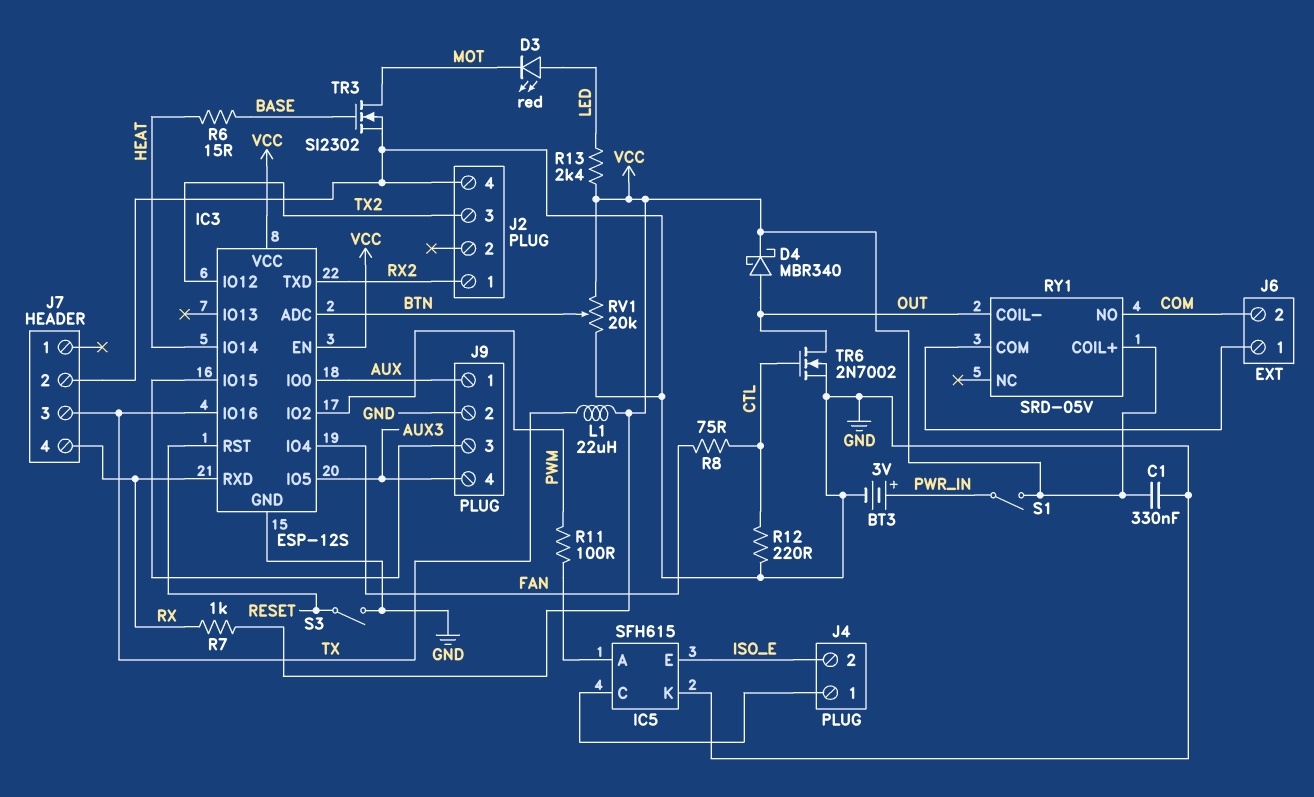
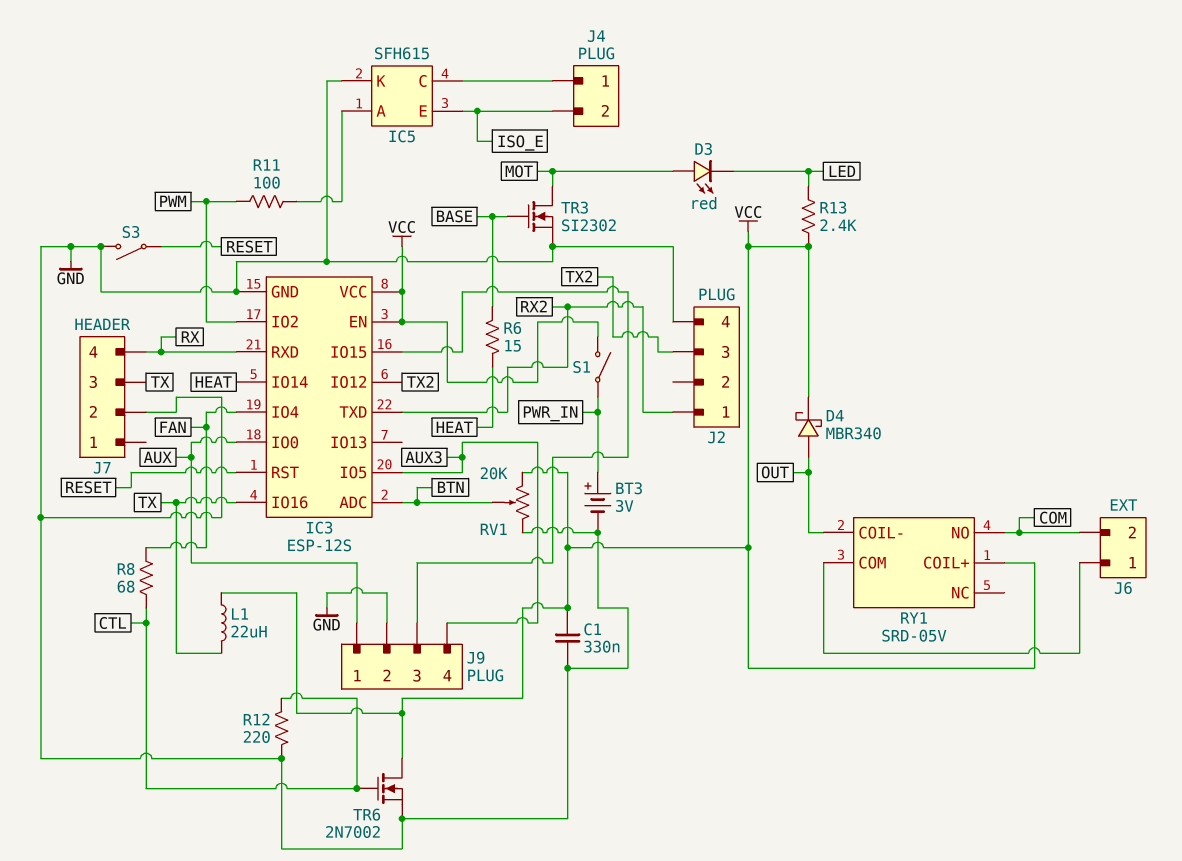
D3: LED red (A LED, K MOT) -> LED red (A MOT, K LED)
R7: 1k (RX, VCC) -> none
R8: 75 (CTL, FAN) -> 68 (CTL, FAN)
TR6: NMOS 2N7002 (G CTL, D OUT, S GND) -> NMOS 2N7002 (G CTL, D VCC, S GND)

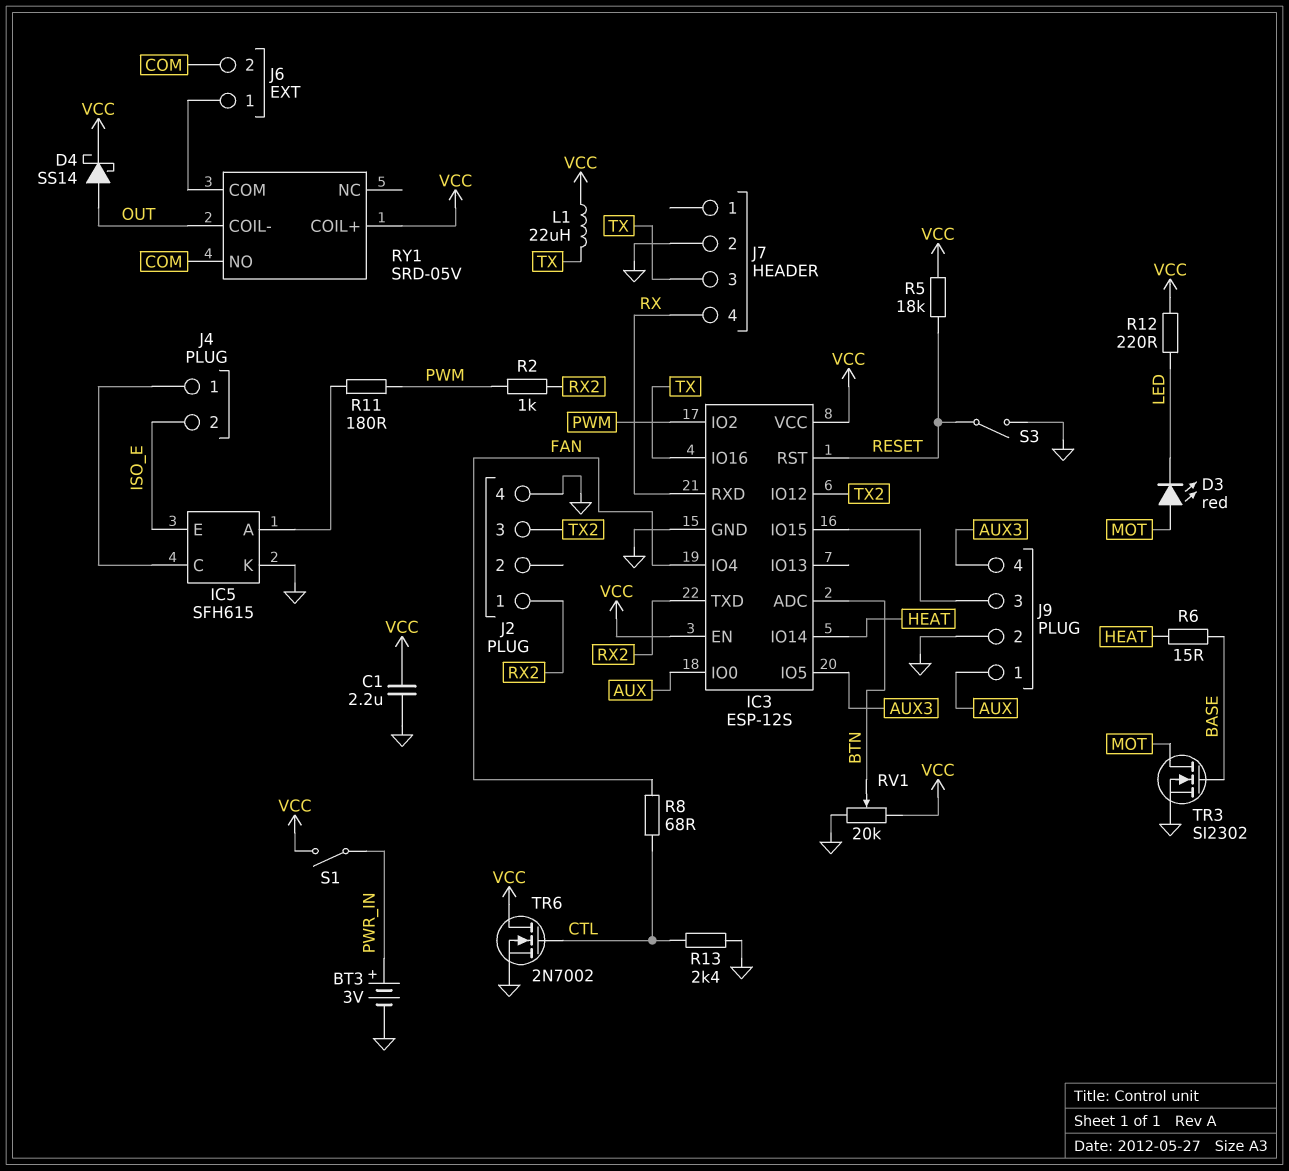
C1: 330nF (GND, VCC) -> 2.2uF (GND, VCC)
D4: schottky MBR340 (A OUT, K VCC) -> schottky SS14 (A OUT, K VCC)
R2: none -> 1k (PWM, RX2)
R5: none -> 18k (RESET, VCC)
R11: 100 (IC5/A, PWM) -> 180 (IC5/A, PWM)
R12: 220 (CTL, GND) -> 220 (LED, VCC)
R13: 2.4k (LED, VCC) -> 2.4k (CTL, GND)

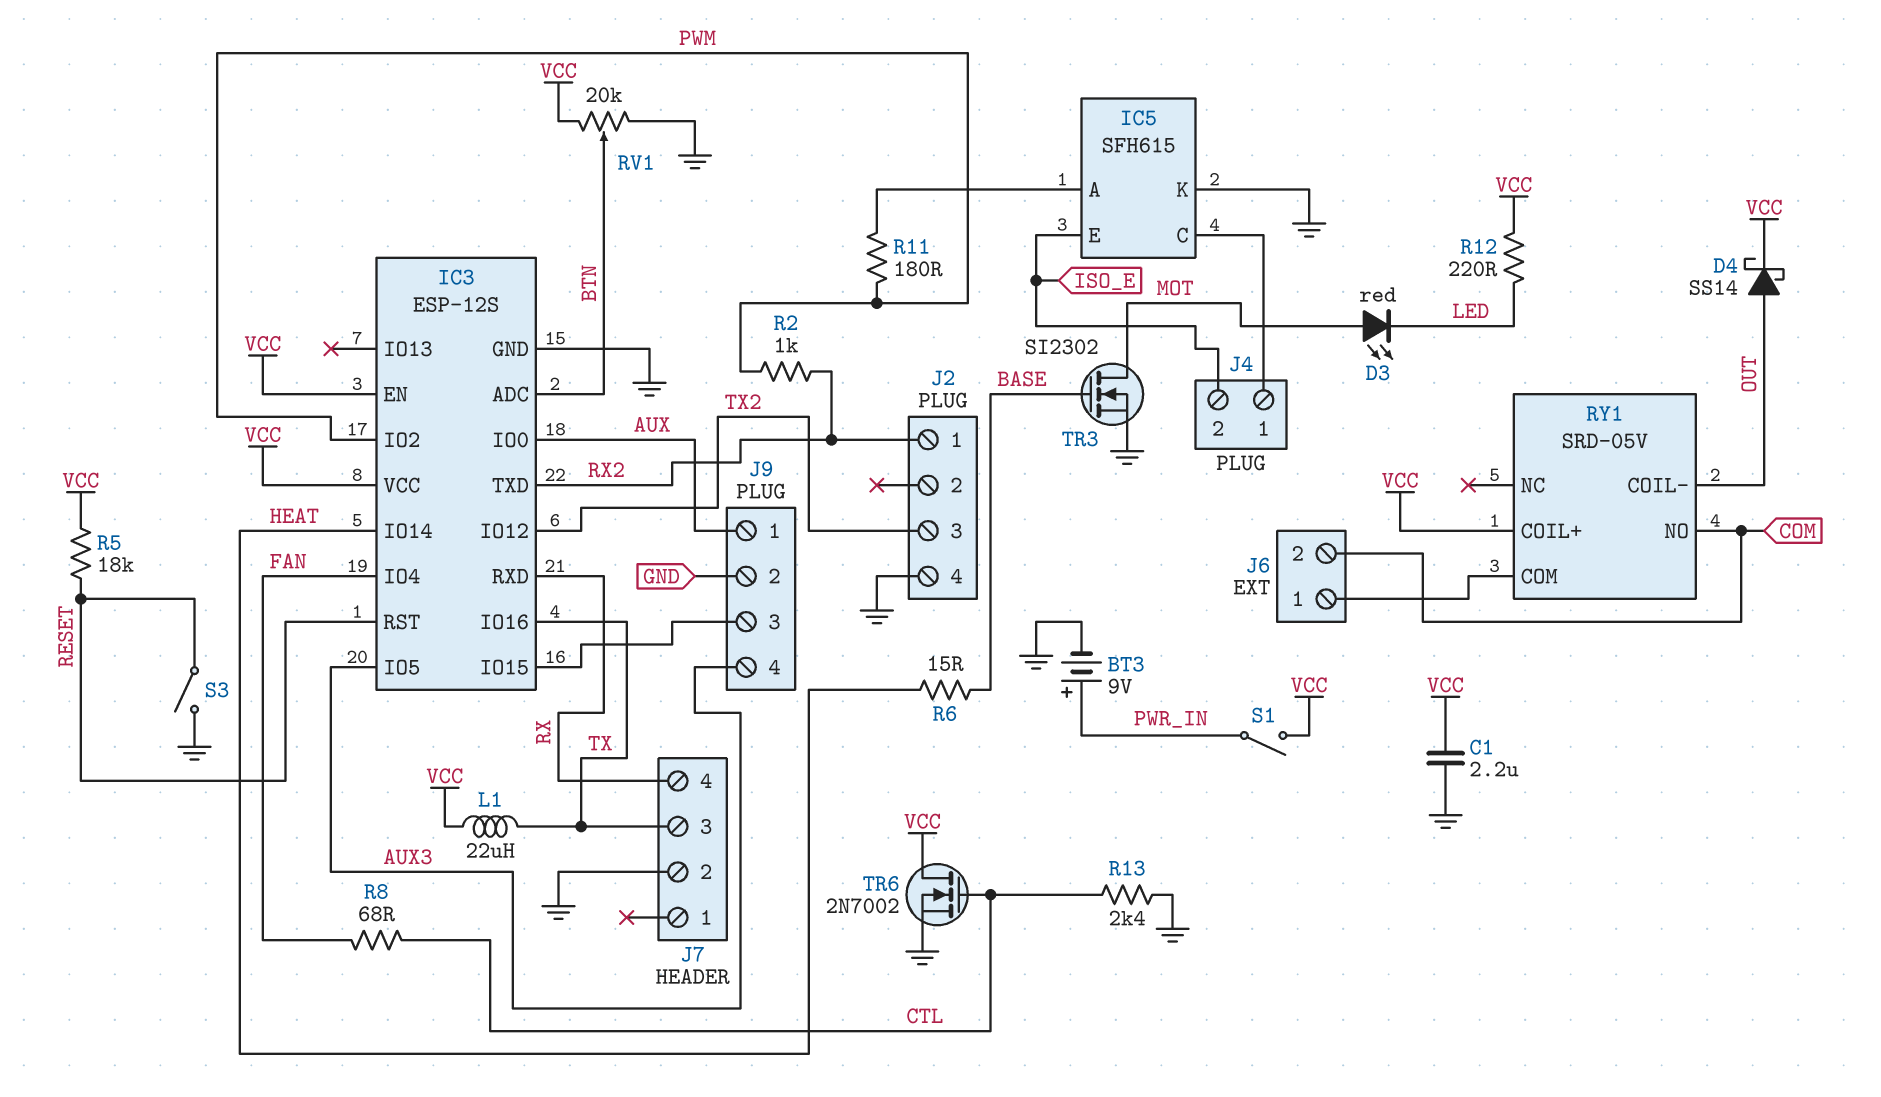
BT3: 3V (plus PWR_IN, minus GND) -> 9V (plus PWR_IN, minus GND)

